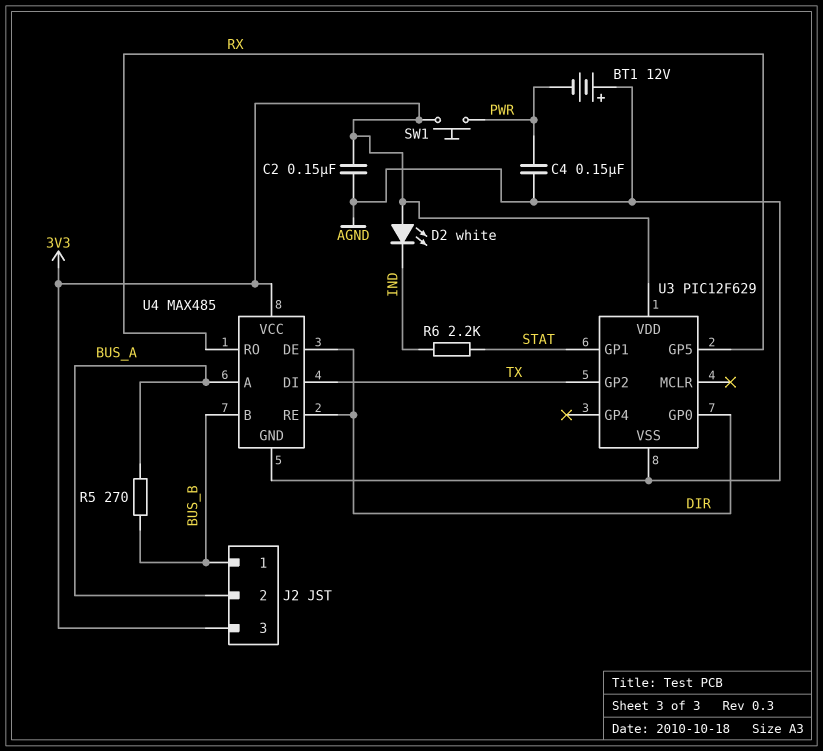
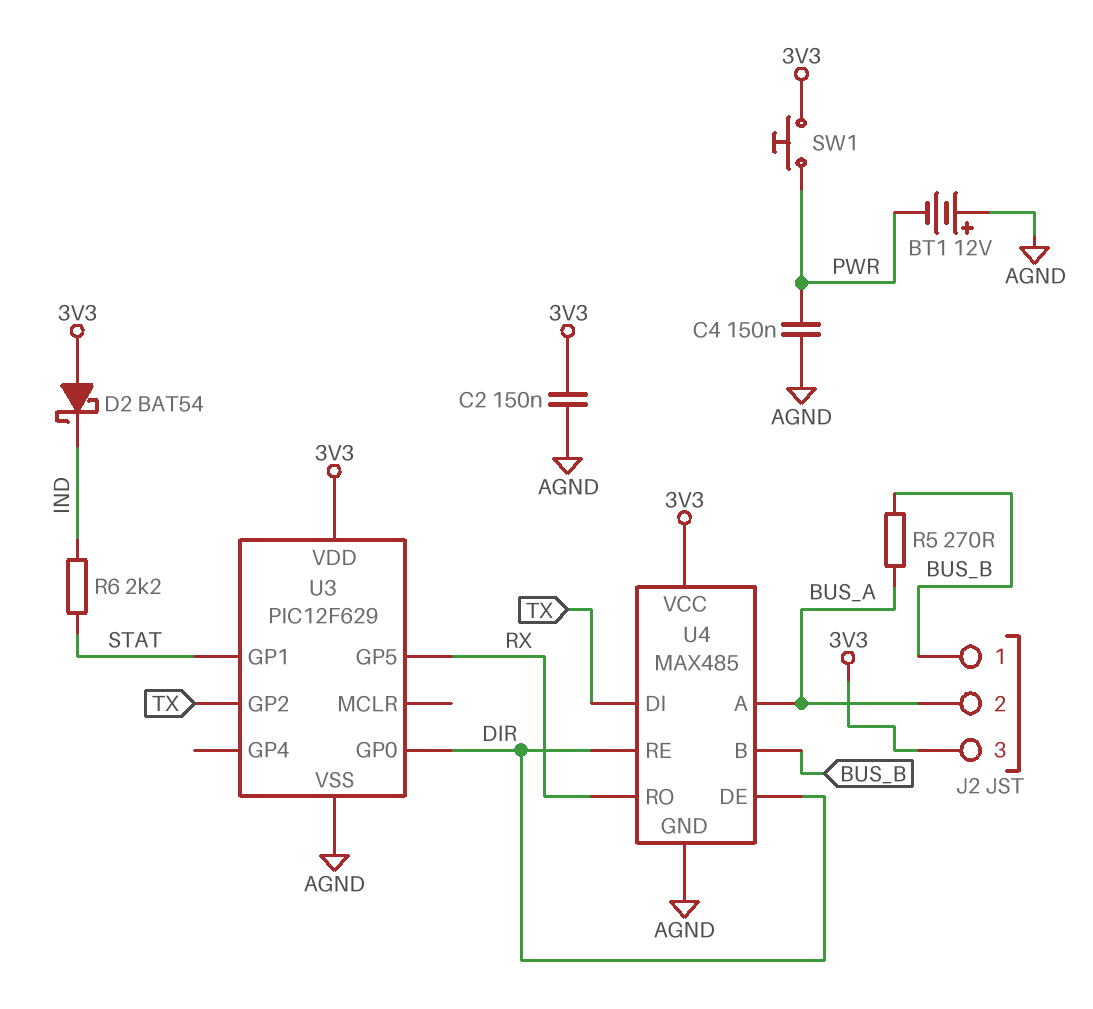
D2: LED white (A 3V3, K IND) -> schottky BAT54 (A 3V3, K IND)

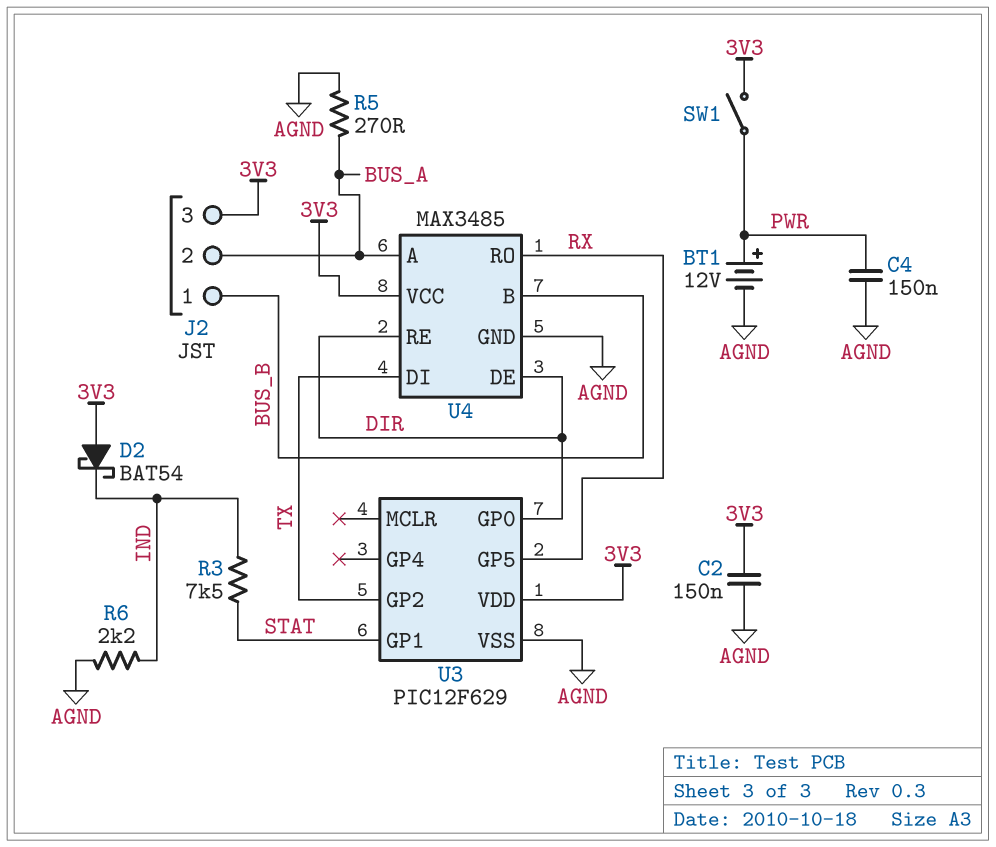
BT1: 12V (plus AGND, minus PWR) -> 12V (plus PWR, minus AGND)
R3: none -> 7.5k (IND, STAT)
R5: 270 (BUS_A, BUS_B) -> 270 (AGND, BUS_A)
R6: 2.2k (IND, STAT) -> 2.2k (AGND, IND)
SW1: button (3V3, PWR) -> switch (3V3, PWR)
U4: MAX485 -> MAX3485

